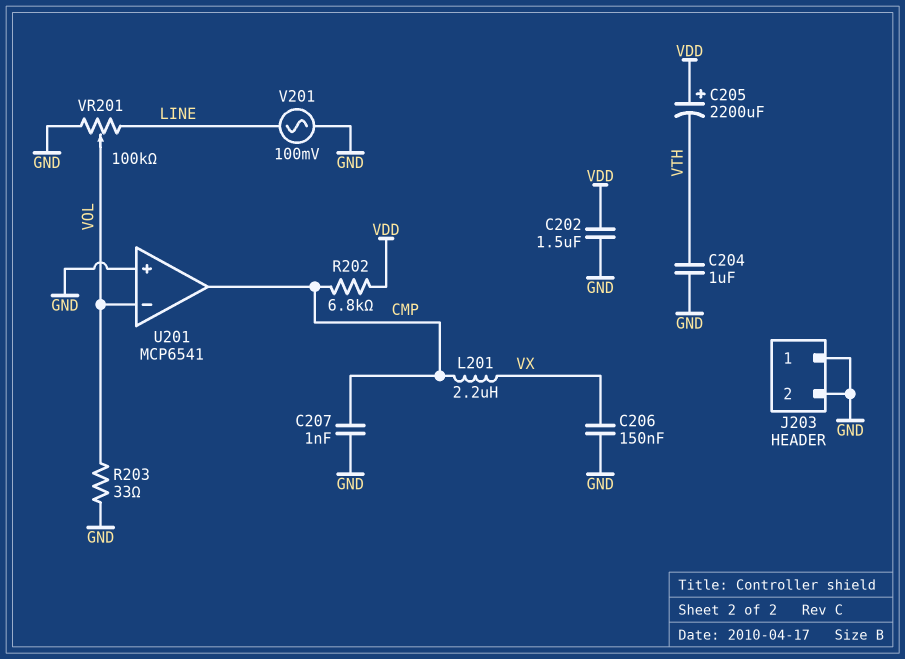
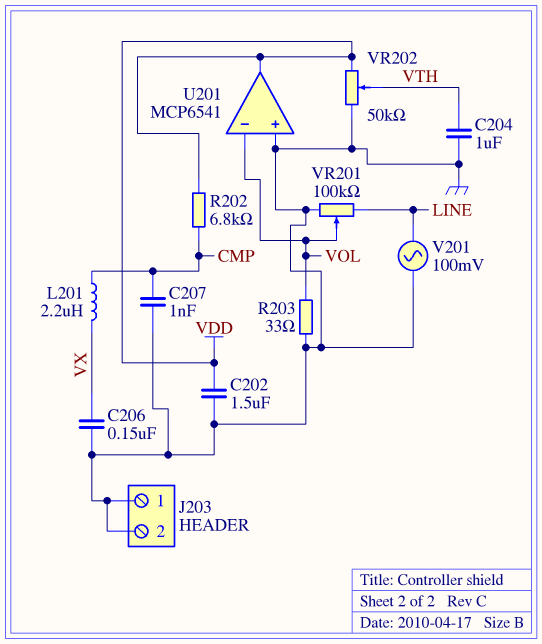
C205: 2200uF (plus VDD, minus VTH) -> none
U201 pin out: CMP -> VDD
VR202: none -> 50k (GND, VDD, wiper VTH)

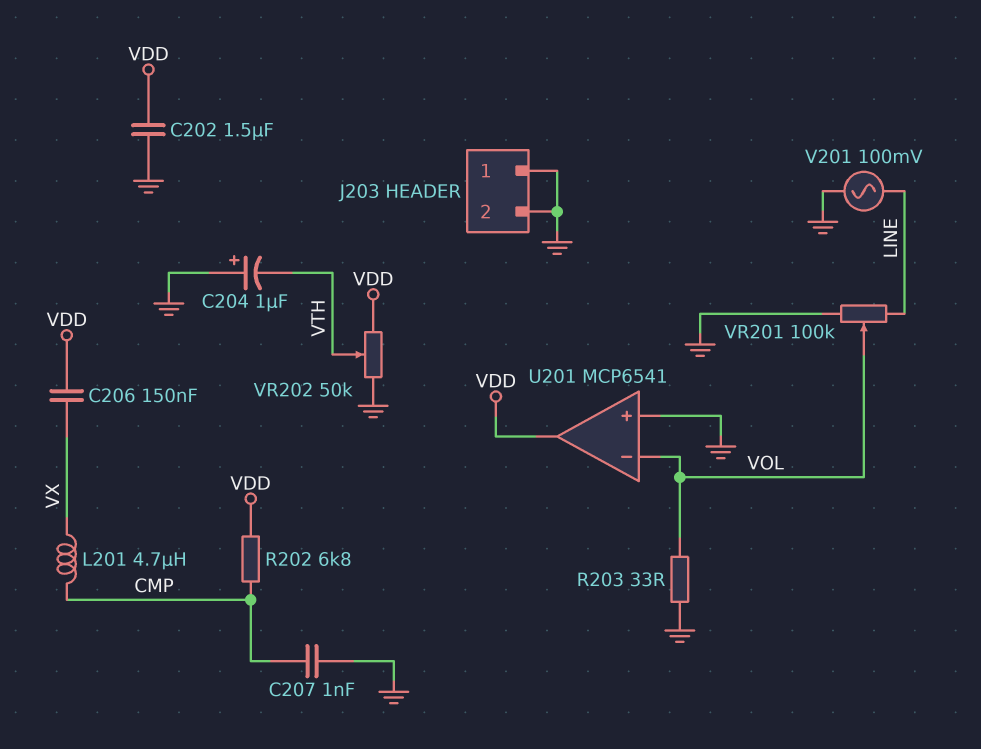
C204: 1uF (GND, VTH) -> 1uF (plus GND, minus VTH)
C206: 150nF (GND, VX) -> 150nF (VDD, VX)
L201: 2.2uH (CMP, VX) -> 4.7uH (CMP, VX)

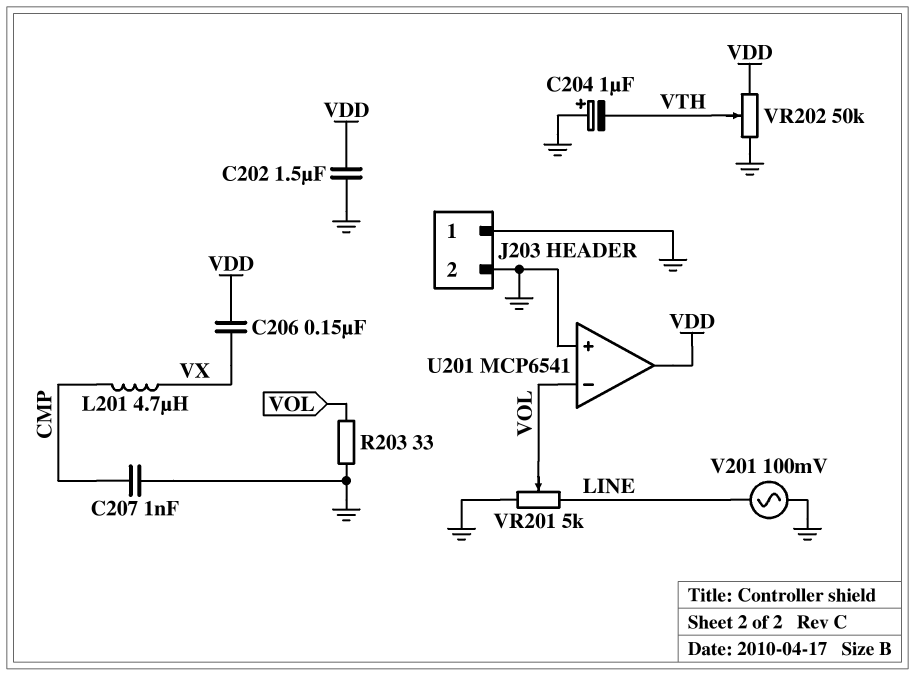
R202: 6.8k (CMP, VDD) -> none
VR201: 100k (GND, LINE, wiper VOL) -> 5k (GND, LINE, wiper VOL)

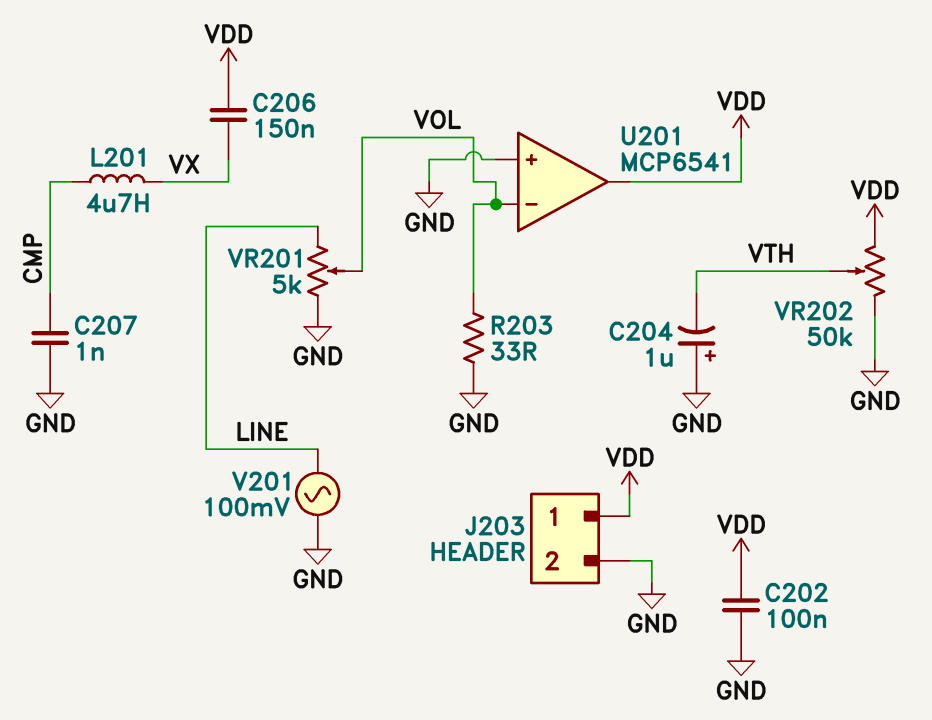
C202: 1.5uF (GND, VDD) -> 100nF (GND, VDD)
J203 pin 1: GND -> VDD

